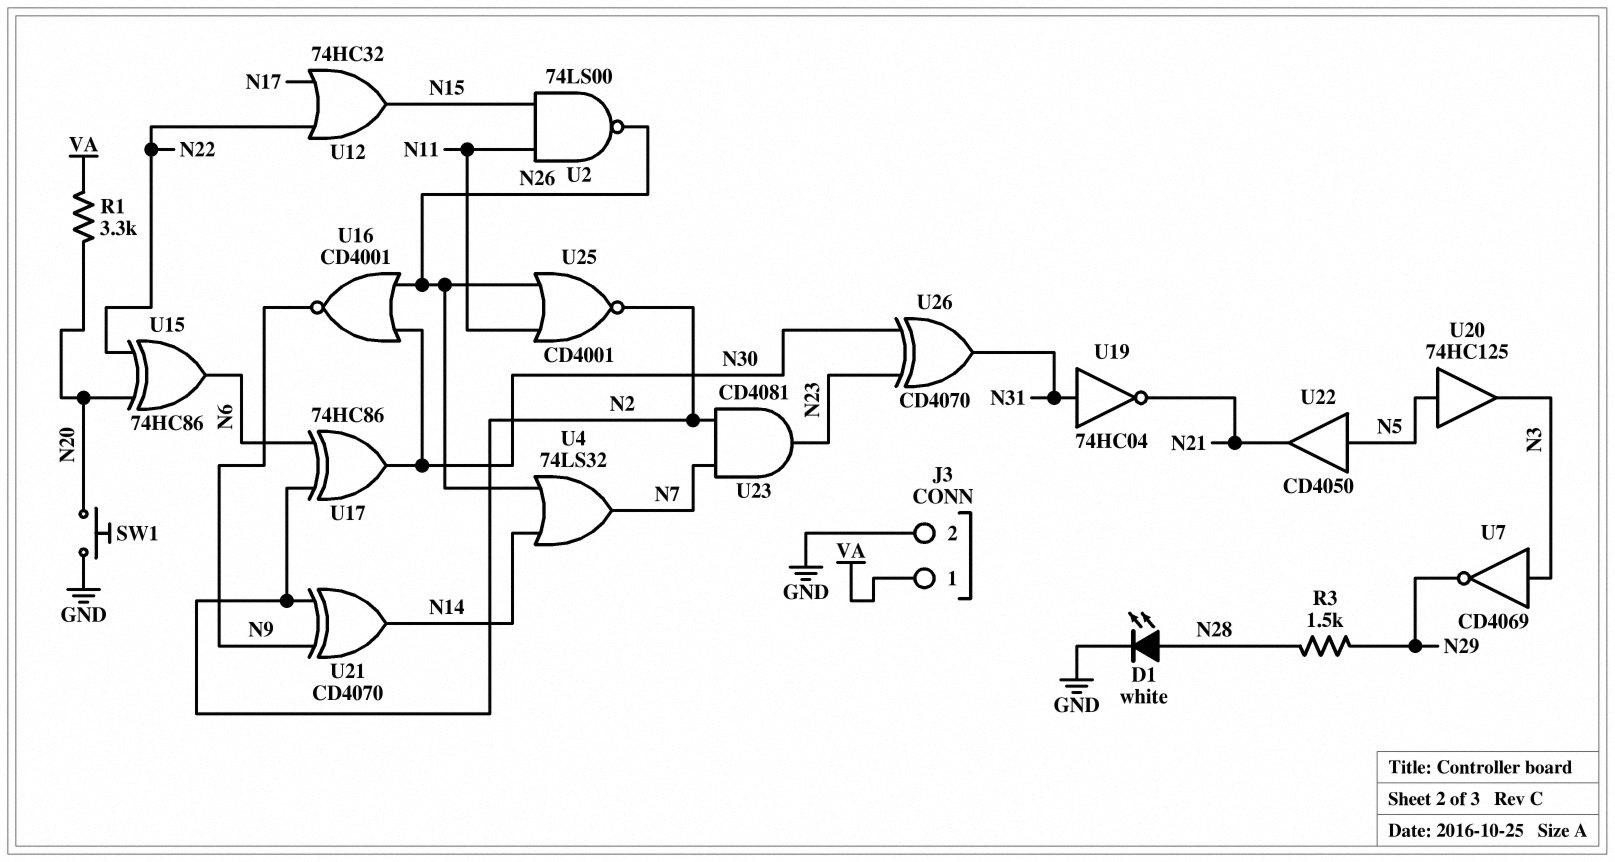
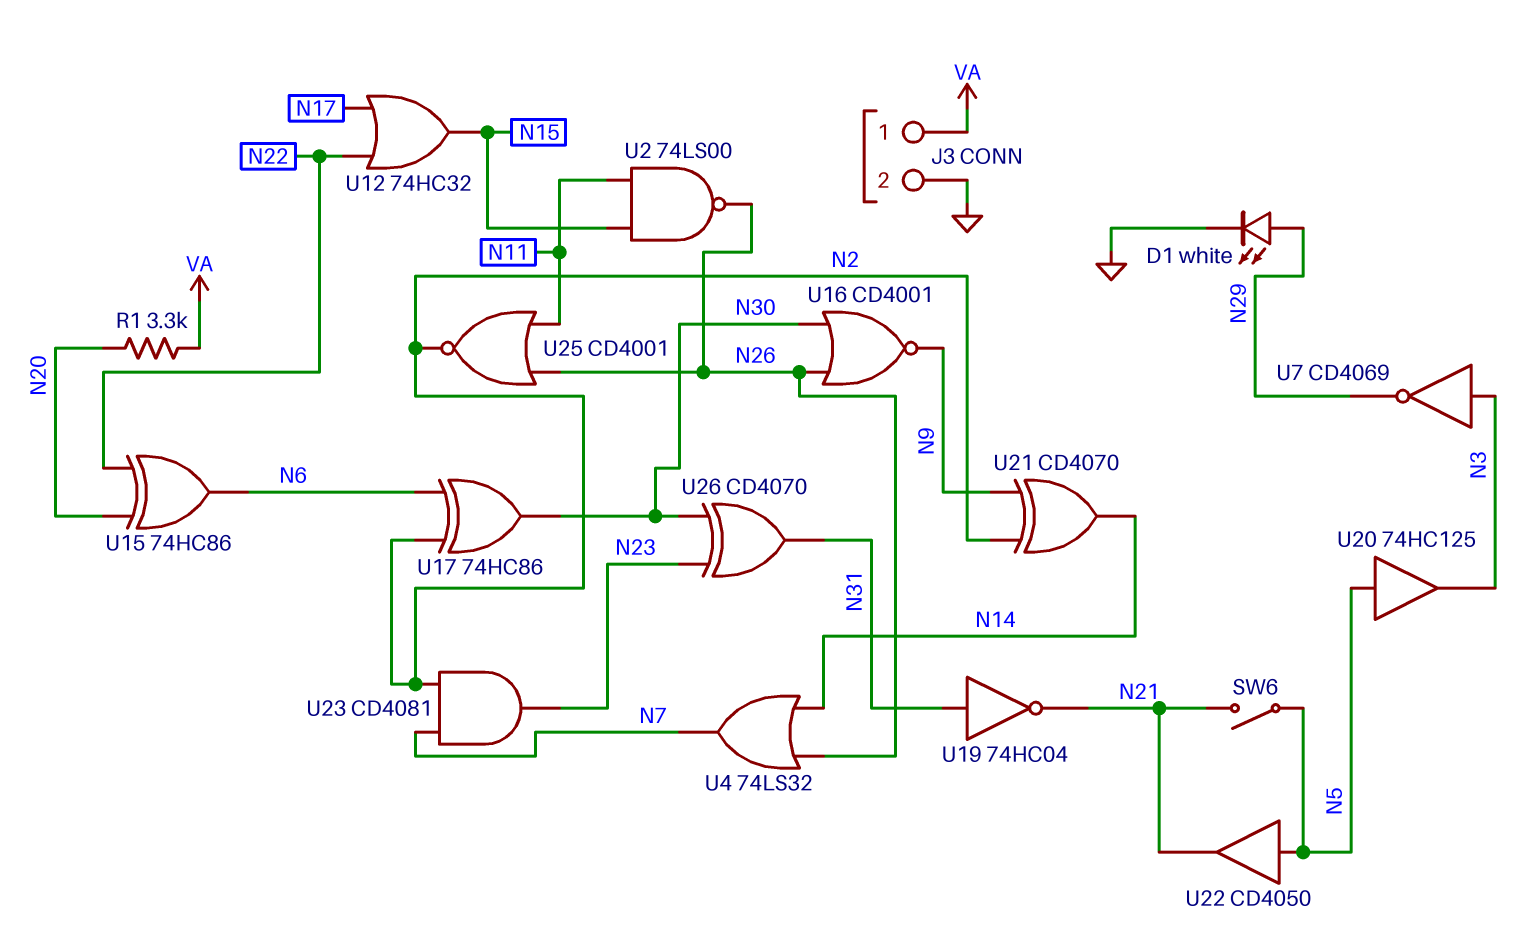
D1: LED white (A N28, K GND) -> LED white (A N29, K GND)
R3: 1.5k (N28, N29) -> none
SW1: button (GND, N20) -> none
SW6: none -> switch (N5, N21)

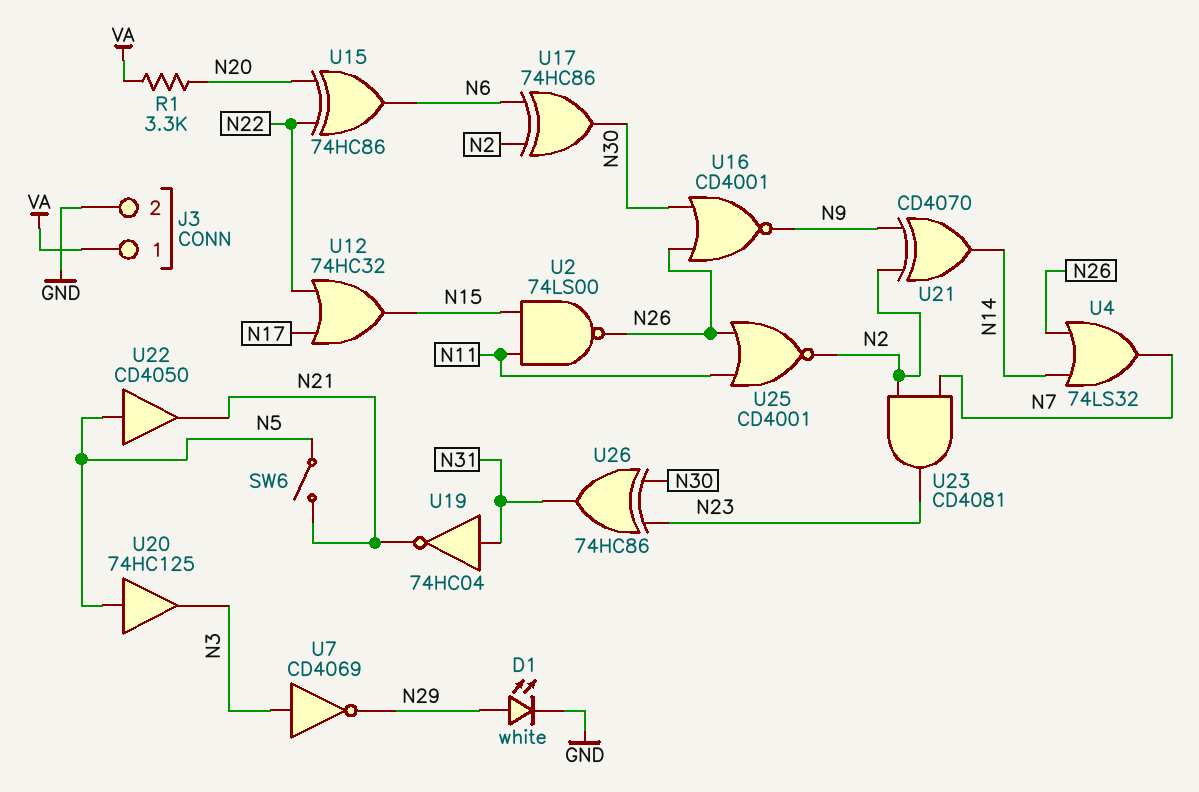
U26: XOR CD4070 (in N23, in N30, out N31) -> XOR 74HC86 (in N23, in N30, out N31)

